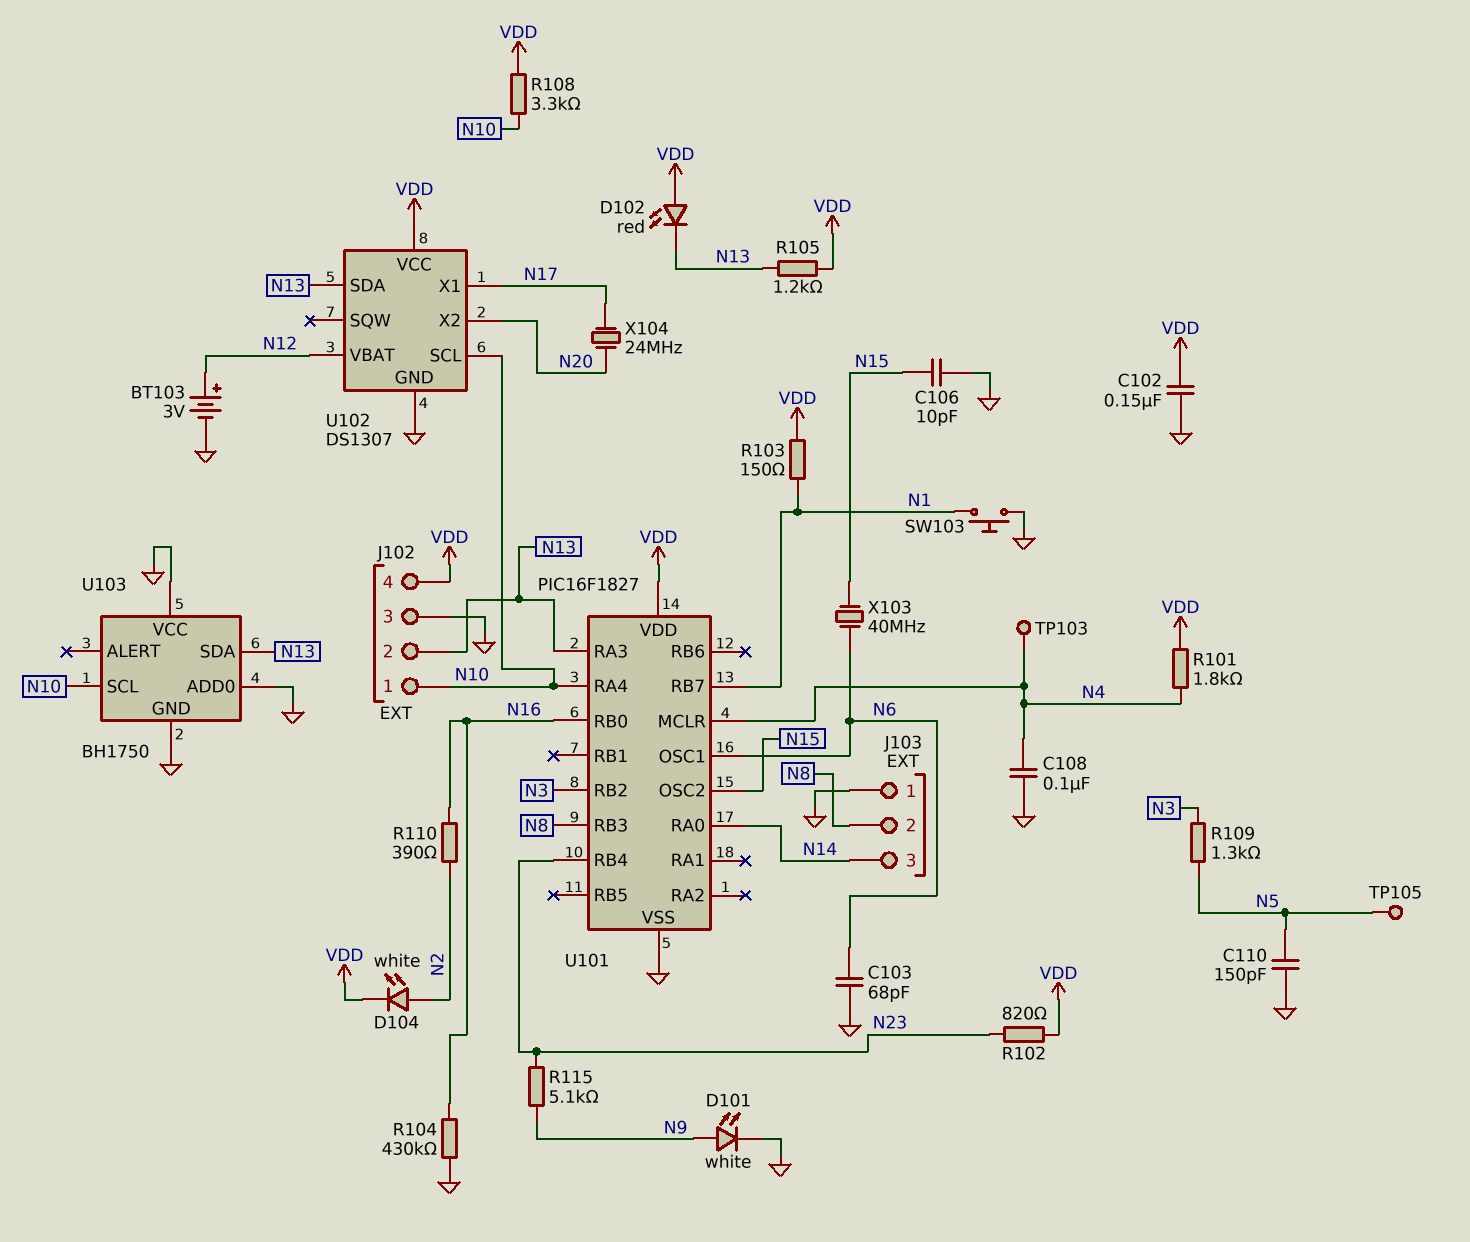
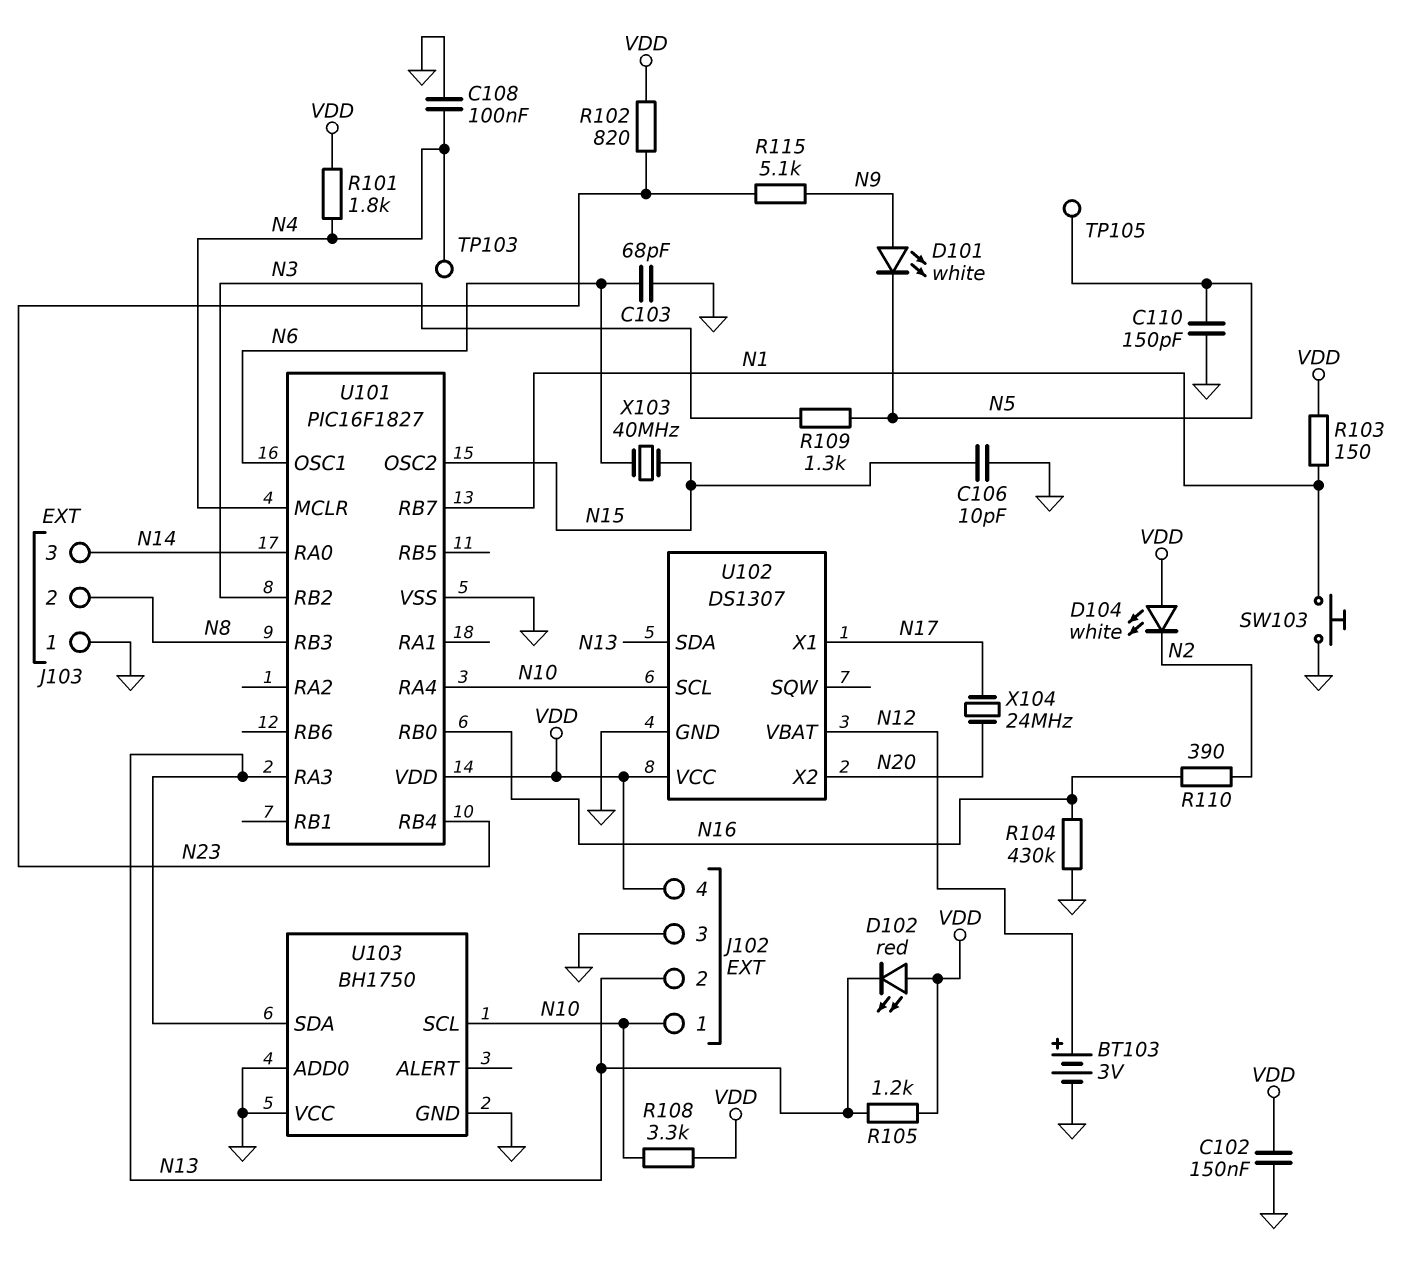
D101: LED white (A N9, K GND) -> LED white (A N9, K N5)
D104: LED white (A N2, K VDD) -> LED white (A VDD, K N2)

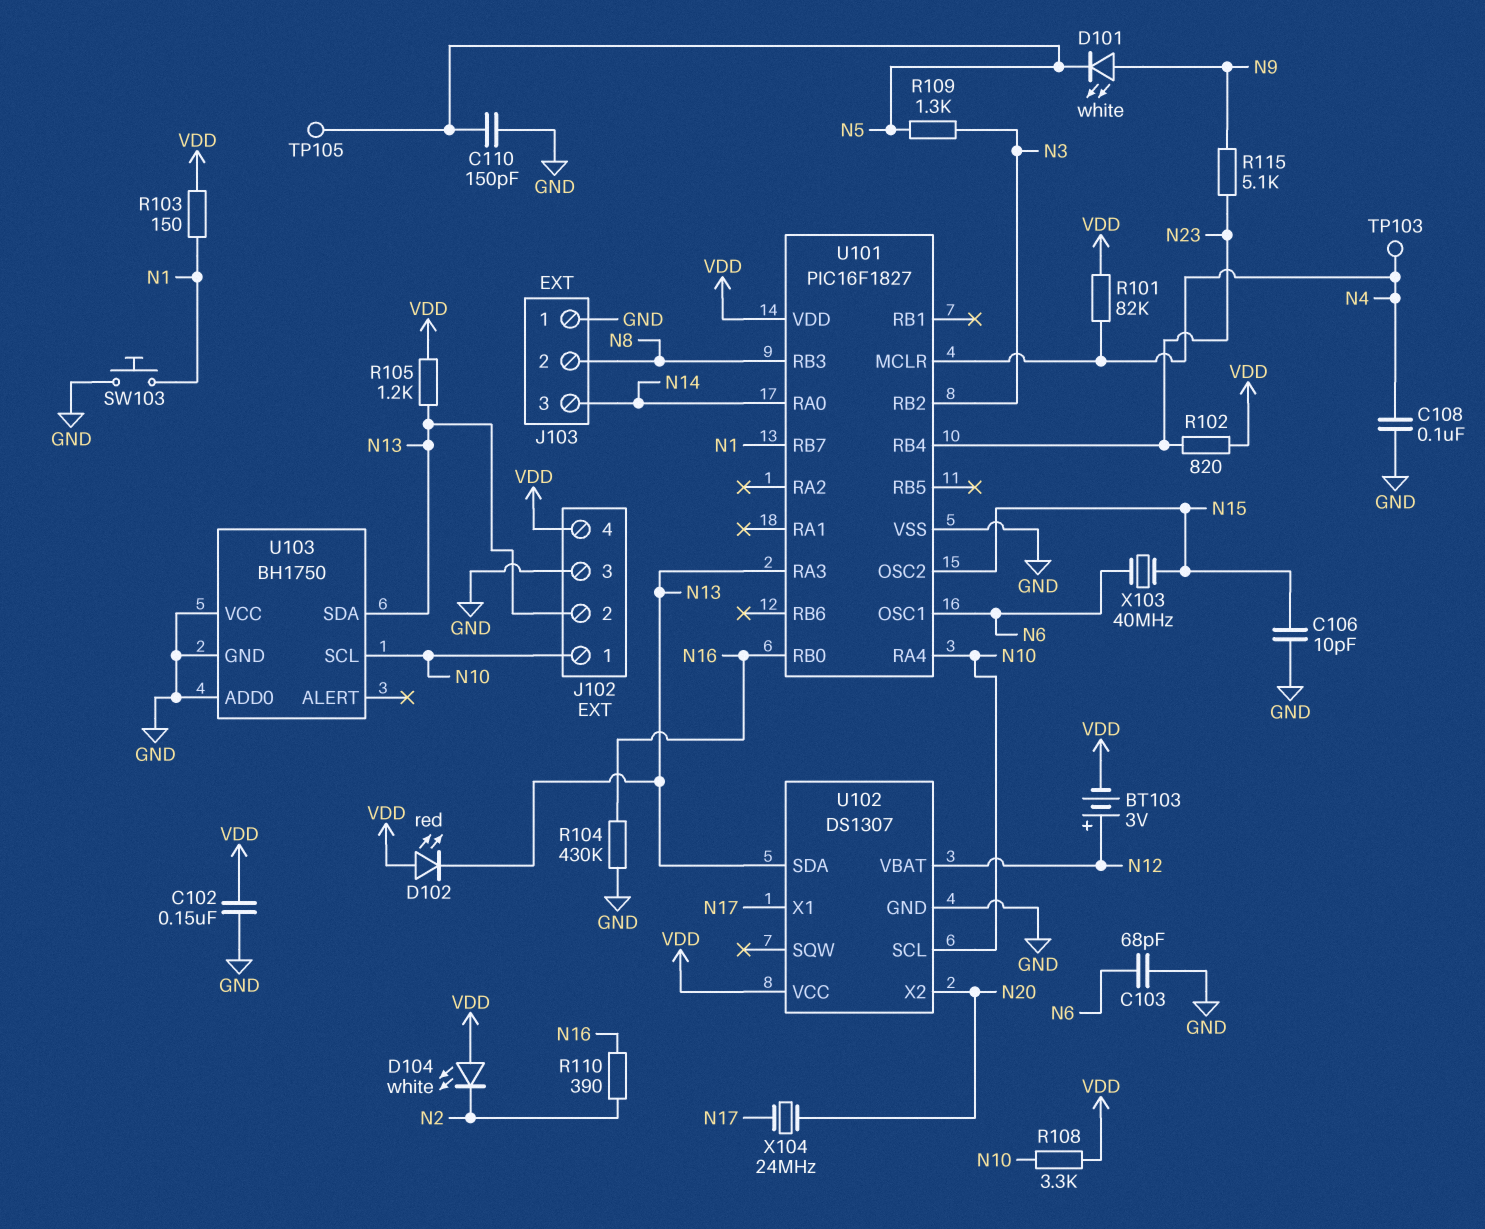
BT103: 3V (plus N12, minus GND) -> 3V (plus N12, minus VDD)
R101: 1.8k (N4, VDD) -> 82k (N4, VDD)

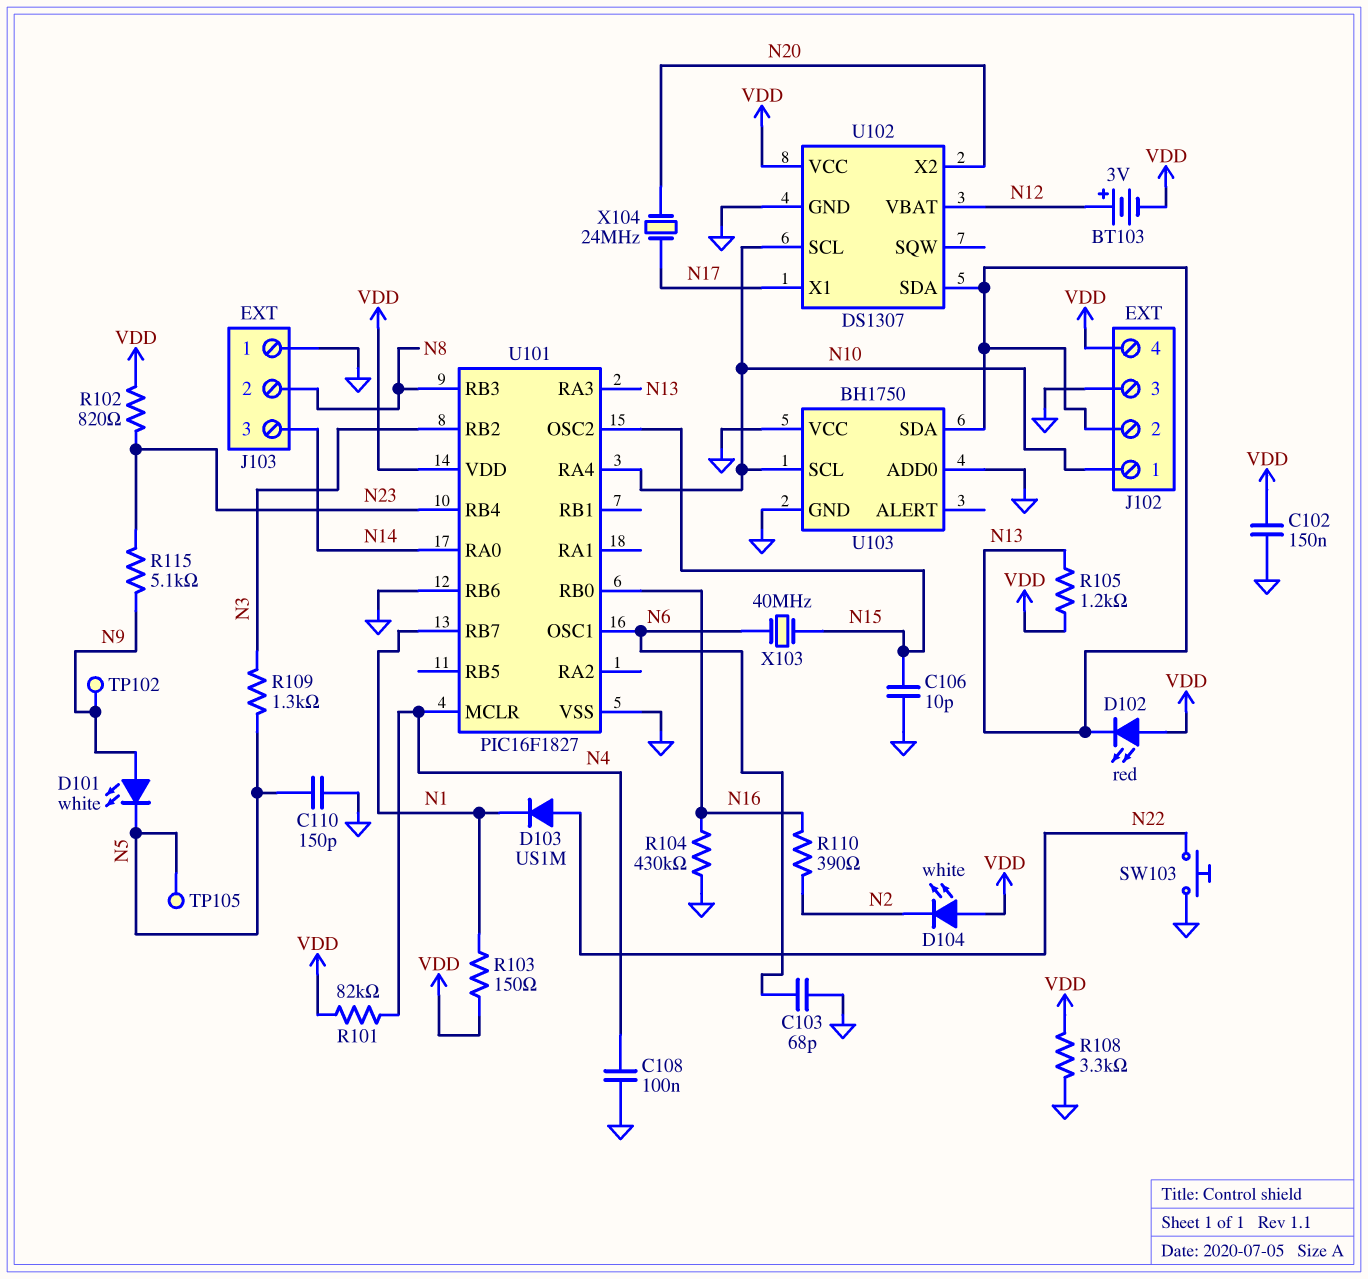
D103: none -> diode US1M (A N22, K N1)
R108: 3.3k (N10, VDD) -> 3.3k (GND, VDD)
SW103: button (GND, N1) -> button (GND, N22)
TP102: none -> test point (N9)
TP103: test point (N4) -> none
U101 pin RB6: none -> GND

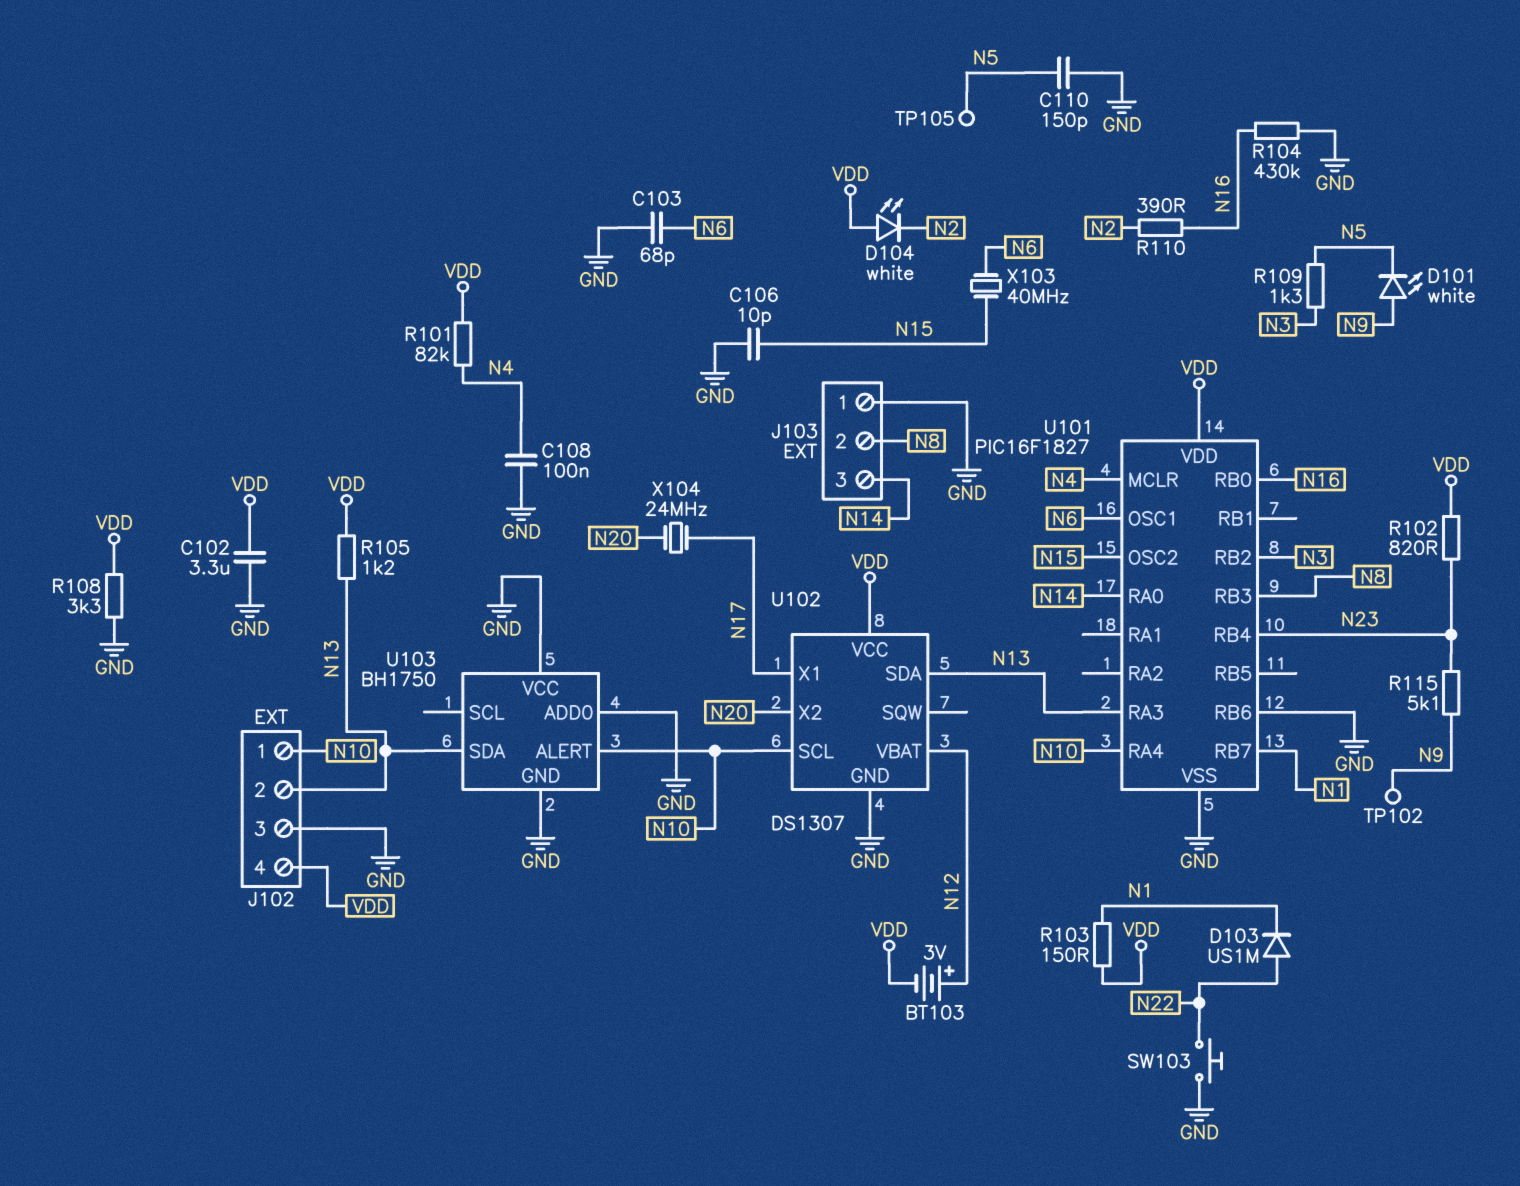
C102: 150nF (GND, VDD) -> 3.3uF (GND, VDD)
D102: LED red (A VDD, K N13) -> none
U103 pin ALERT: none -> N10
U103 pin SCL: N10 -> none

